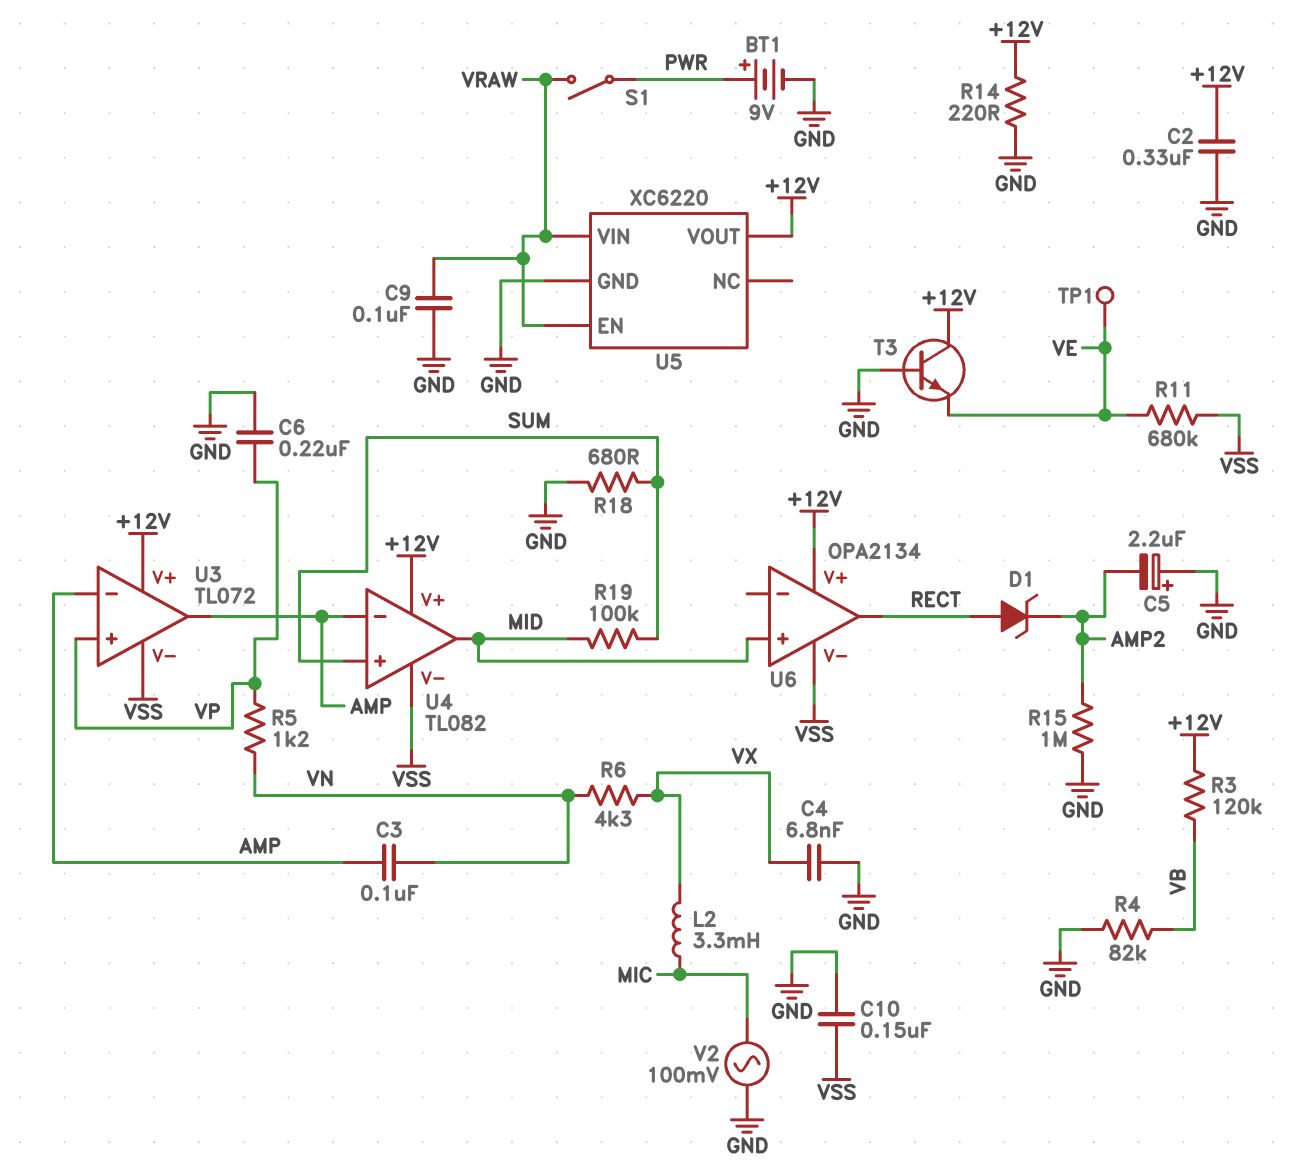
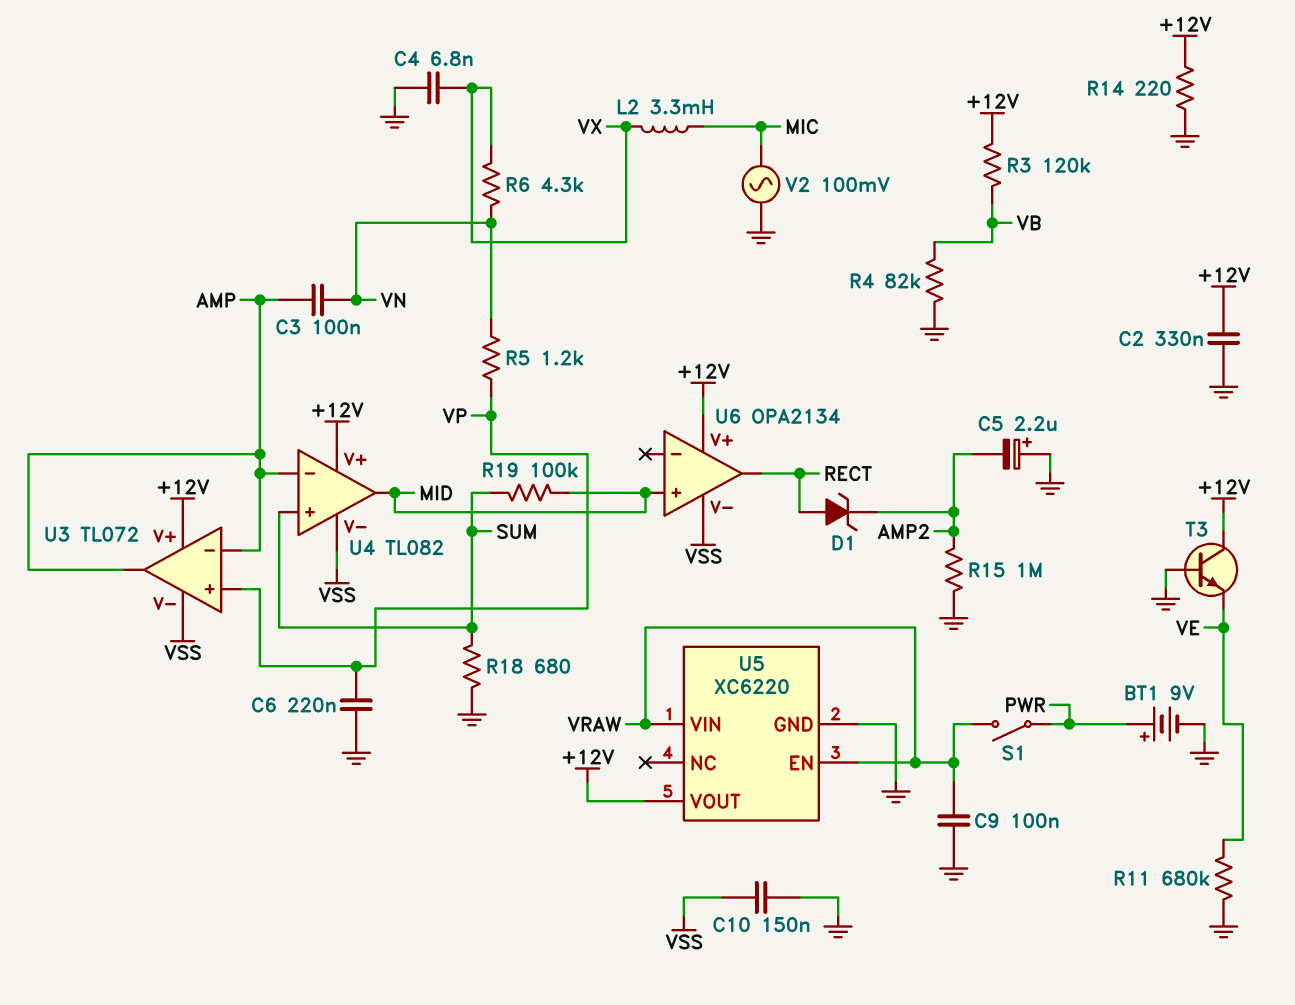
R11: 680k (VE, VSS) -> 680k (GND, VE)
TP1: test point (VE) -> none

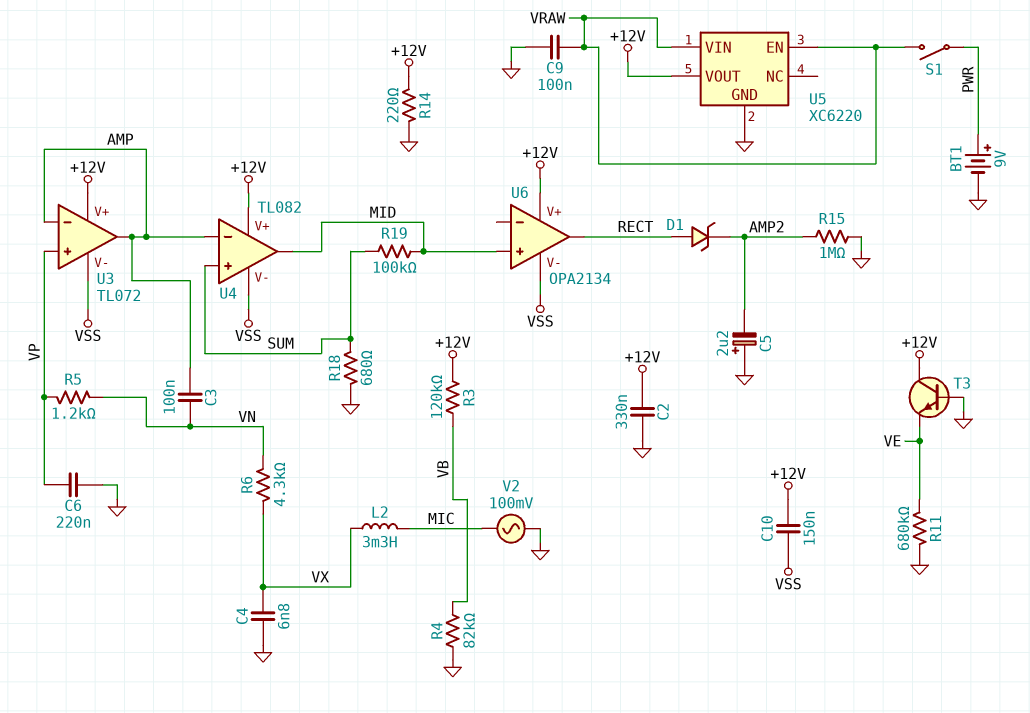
C10: 150nF (GND, VSS) -> 150nF (+12V, VSS)

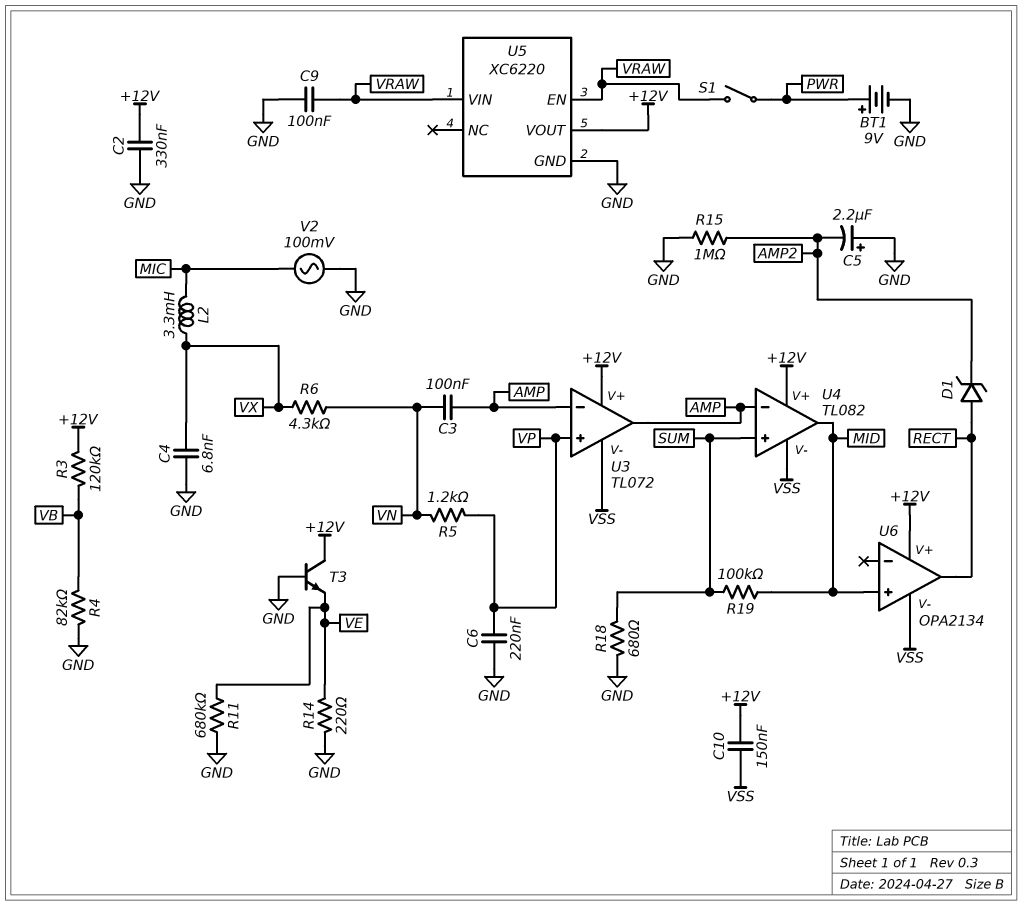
R14: 220 (+12V, GND) -> 220 (GND, VE)

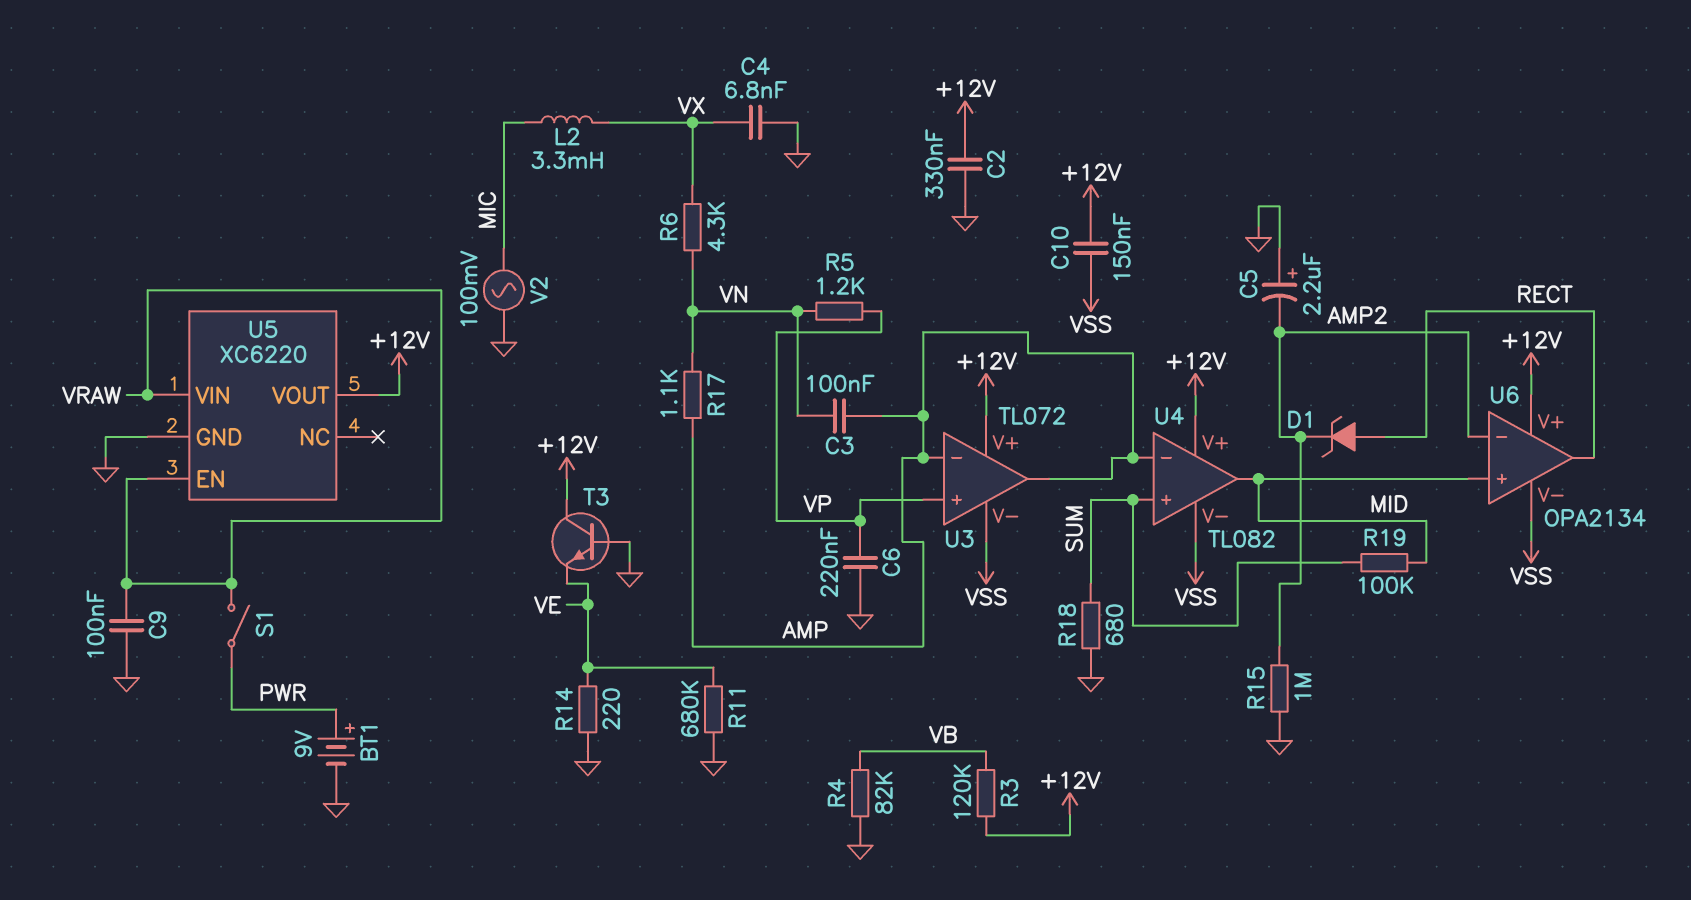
R17: none -> 1.1k (AMP, VN)
U6 pin in-: none -> AMP2

